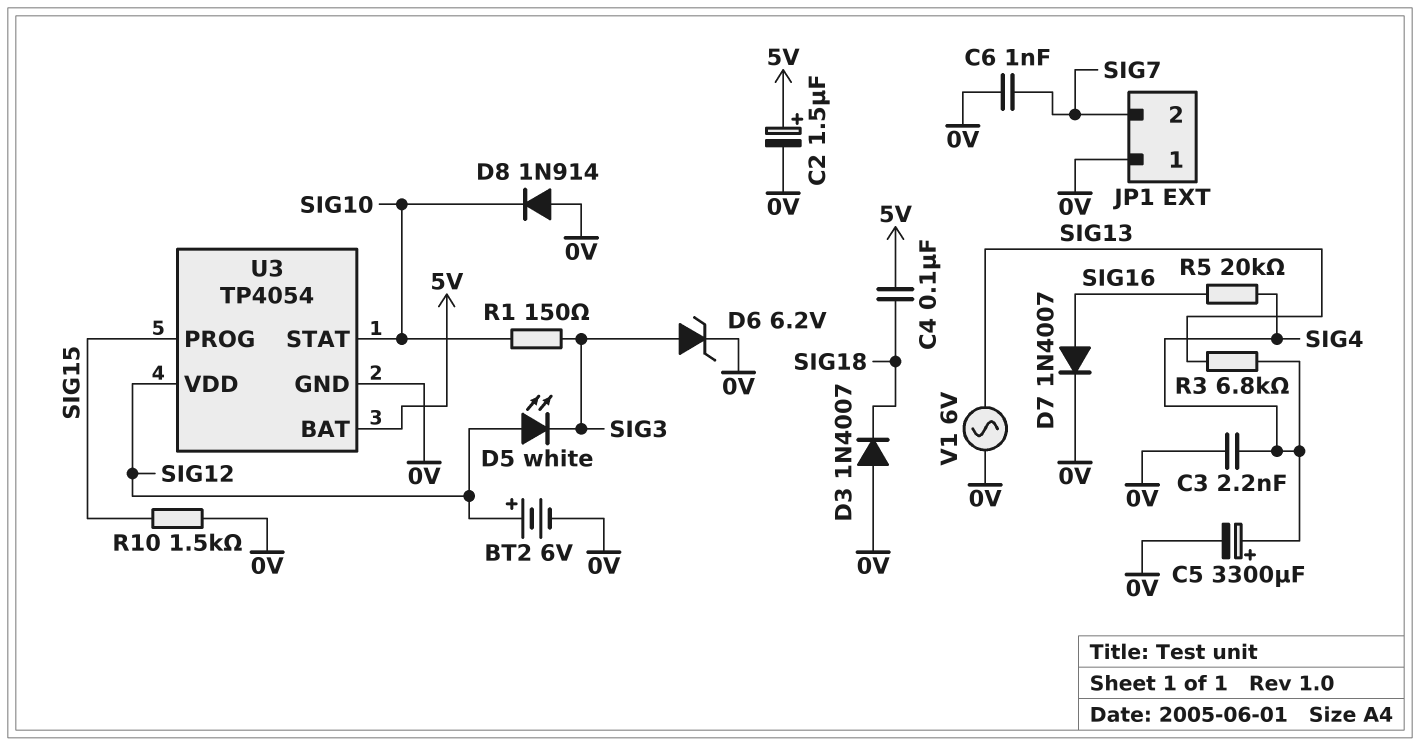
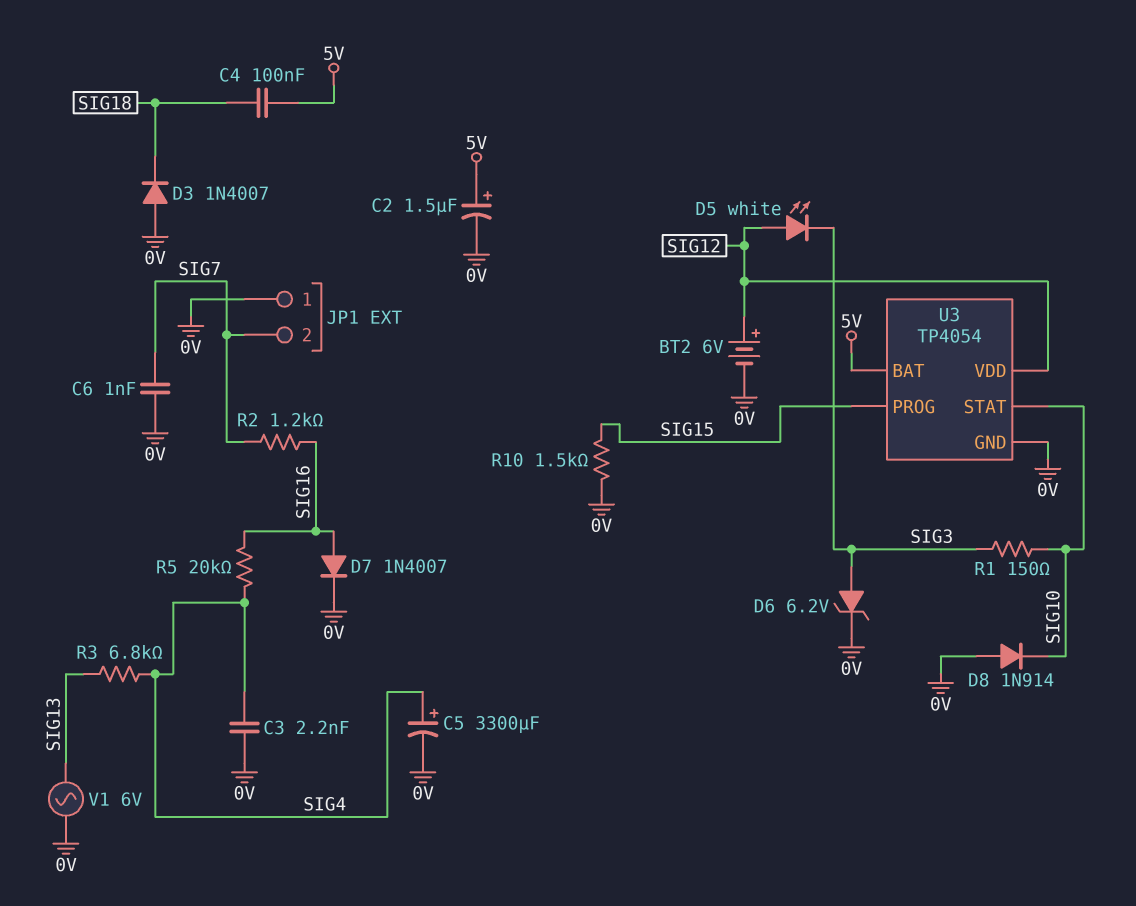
R2: none -> 1.2k (SIG7, SIG16)

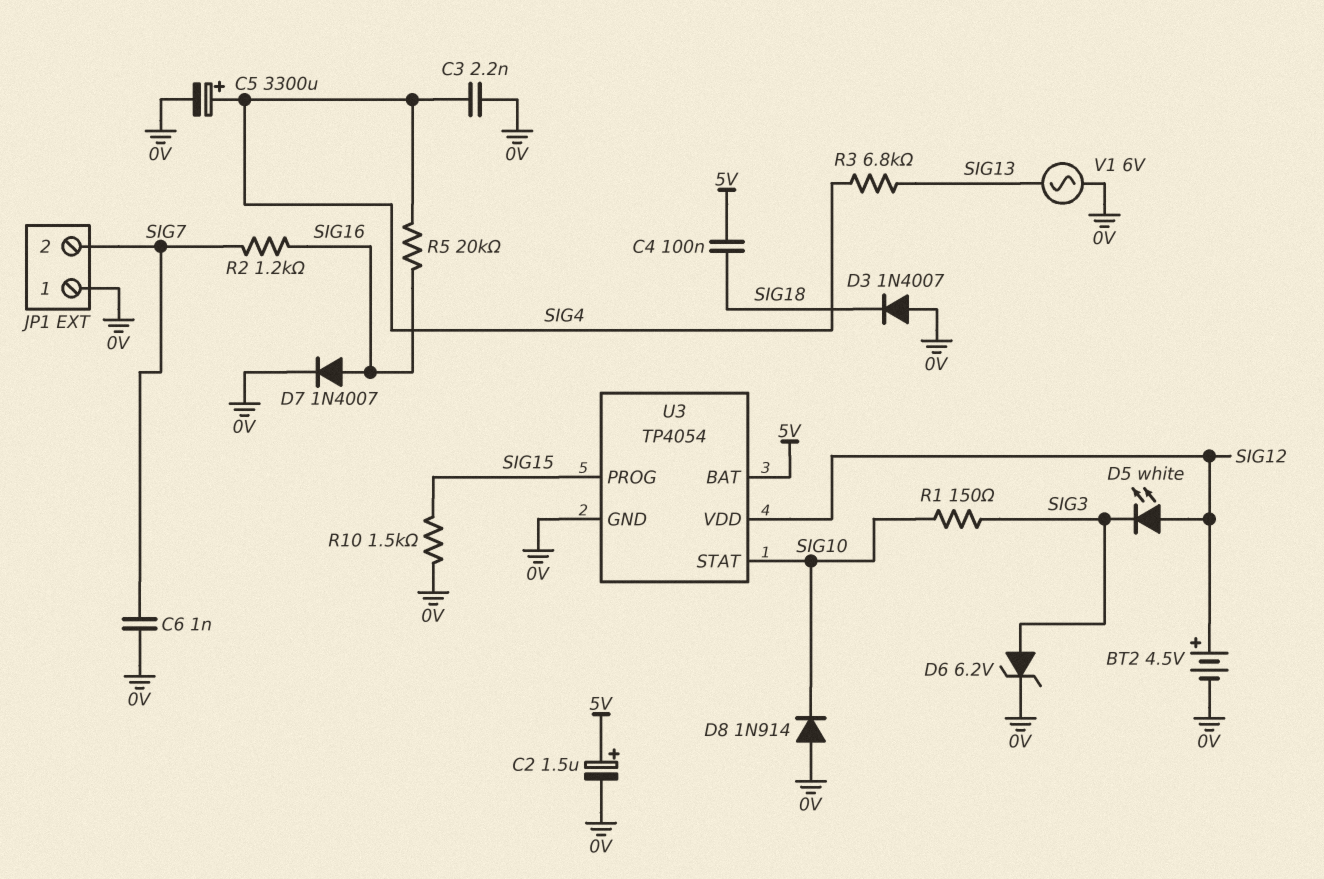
BT2: 6V (plus SIG12, minus 0V) -> 4.5V (plus SIG12, minus 0V)

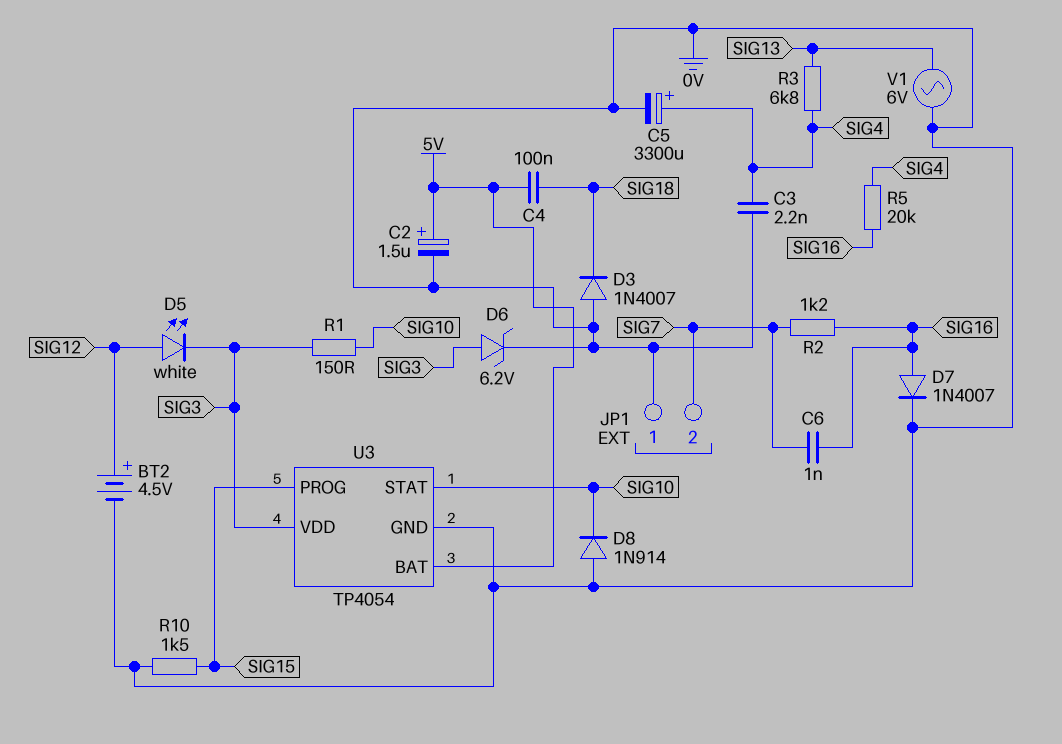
C6: 1nF (0V, SIG7) -> 1nF (SIG7, SIG16)
U3 pin VDD: SIG12 -> SIG3

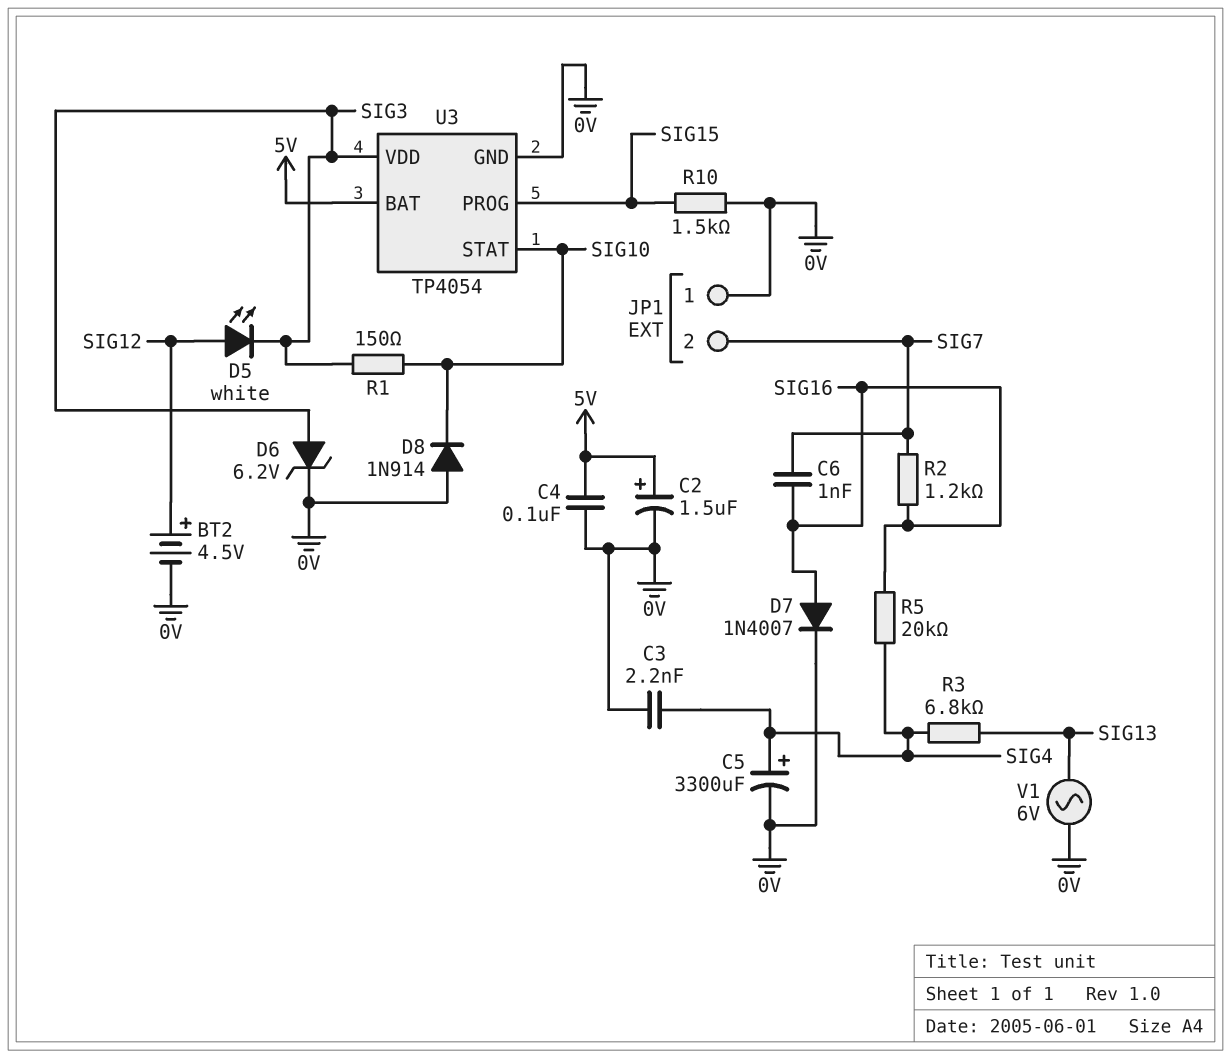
C4: 100nF (5V, SIG18) -> 100nF (0V, 5V)
D3: diode 1N4007 (A 0V, K SIG18) -> none

